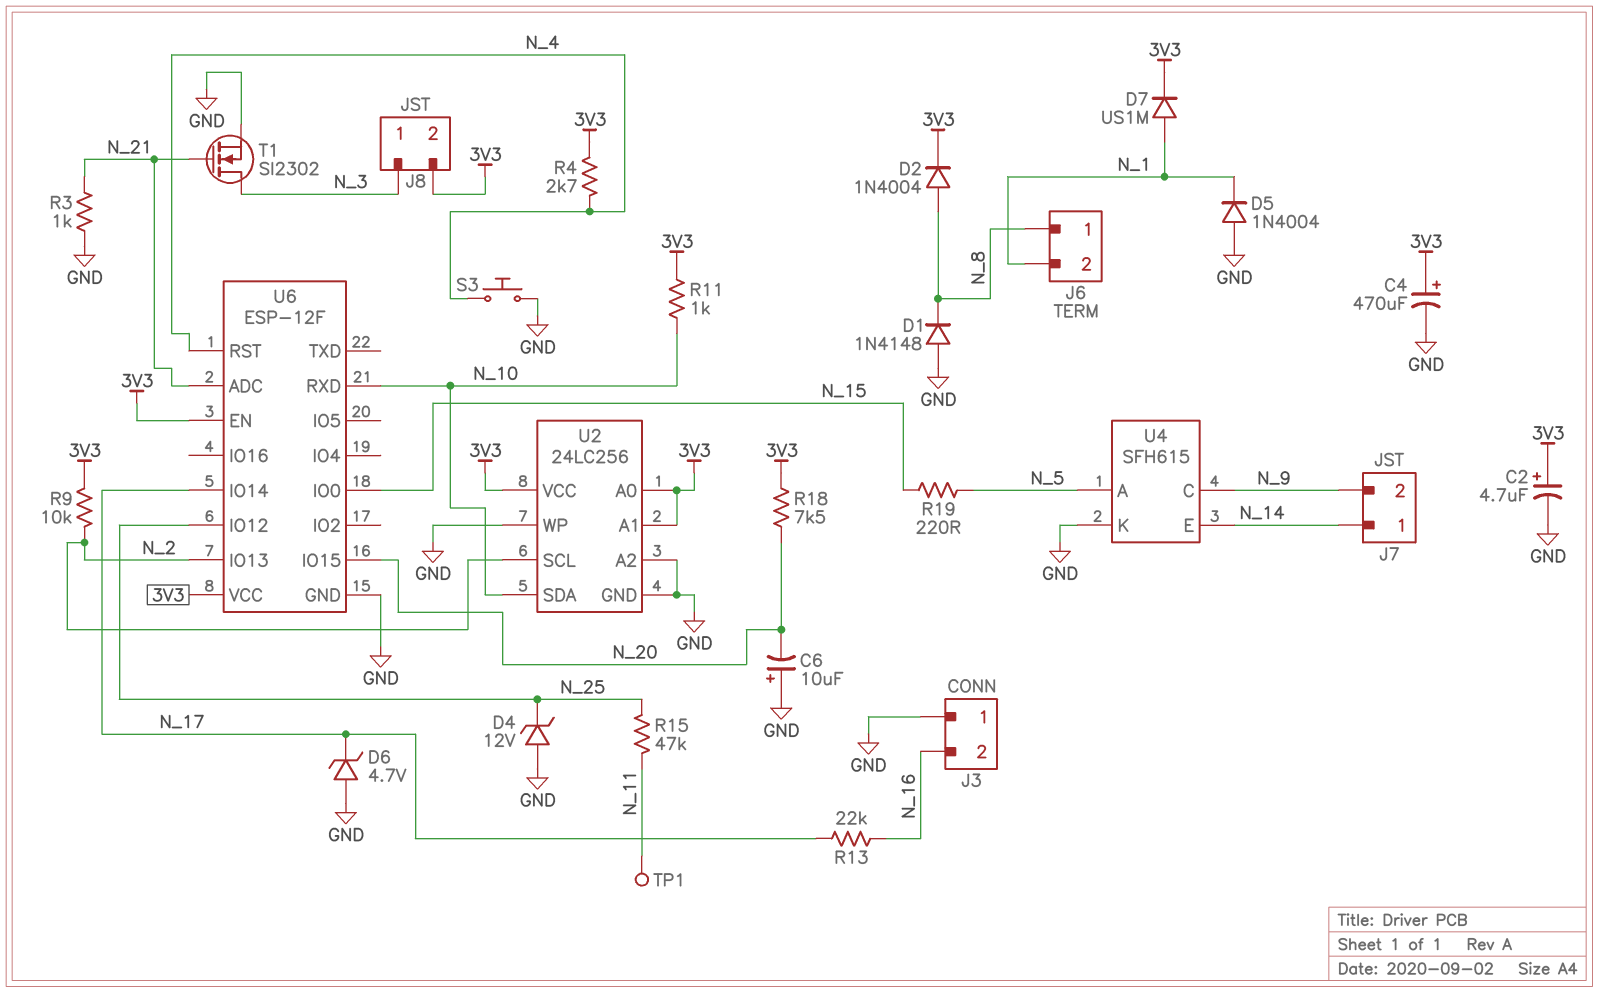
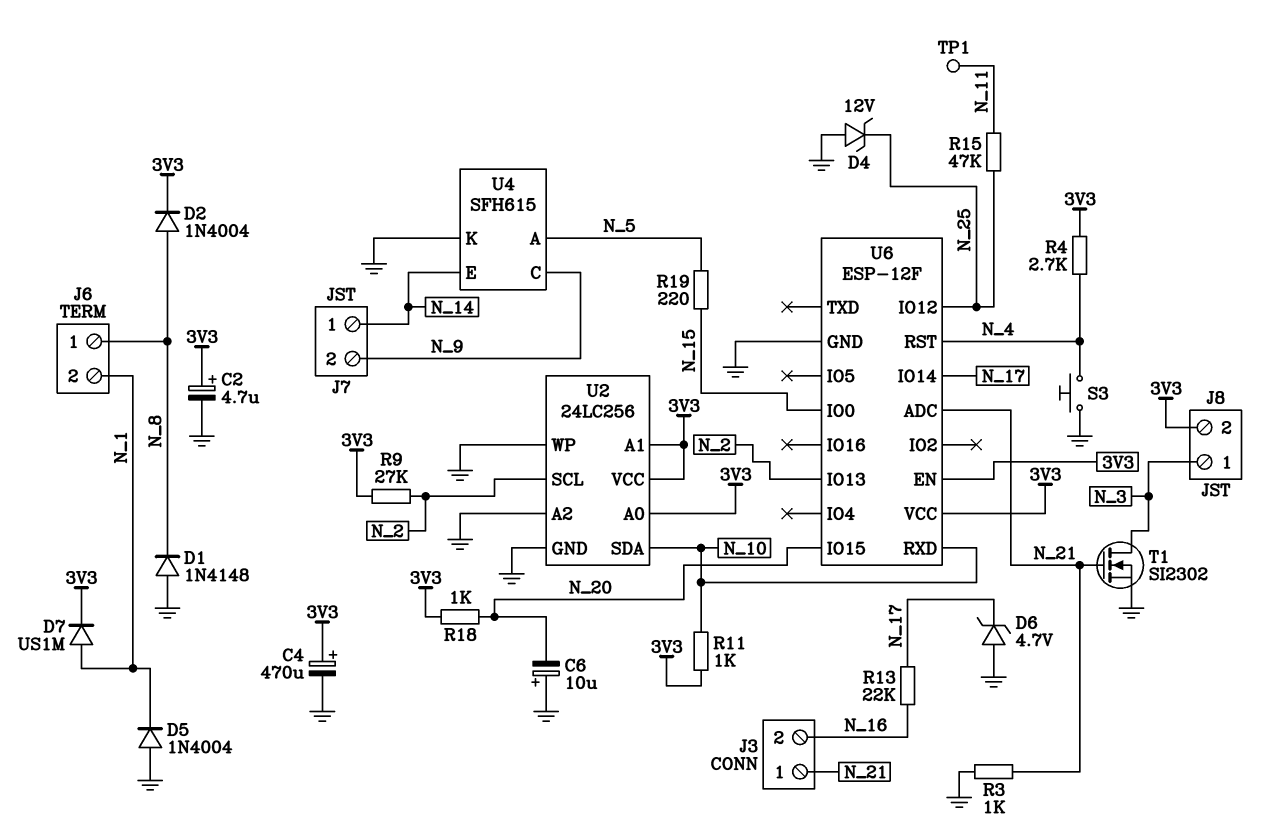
J3 pin 1: GND -> N_21
R9: 10k (3V3, N_2) -> 27k (3V3, N_2)
R18: 7.5k (3V3, N_20) -> 1k (3V3, N_20)

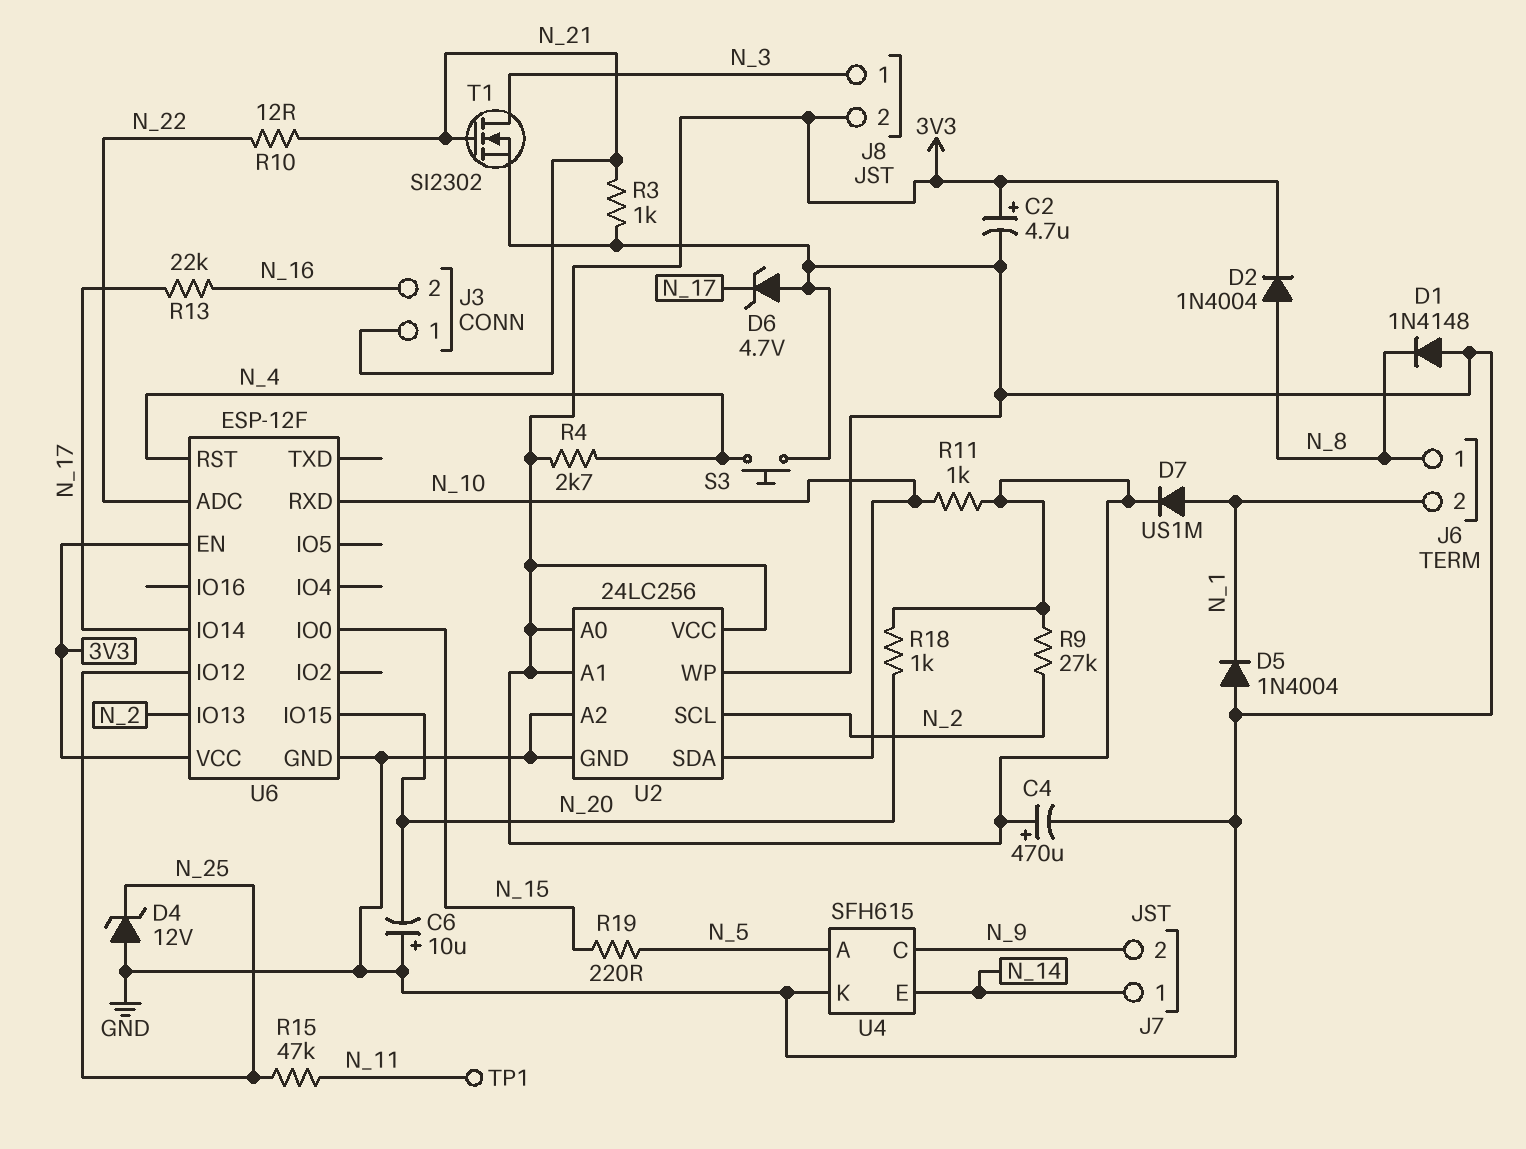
R10: none -> 12 (N_21, N_22)
U6 pin ADC: N_21 -> N_22

